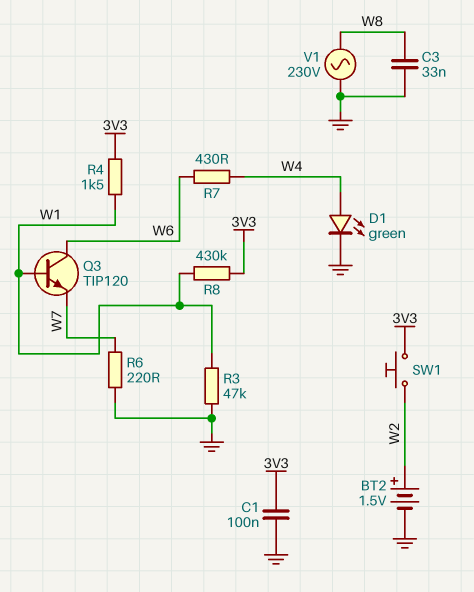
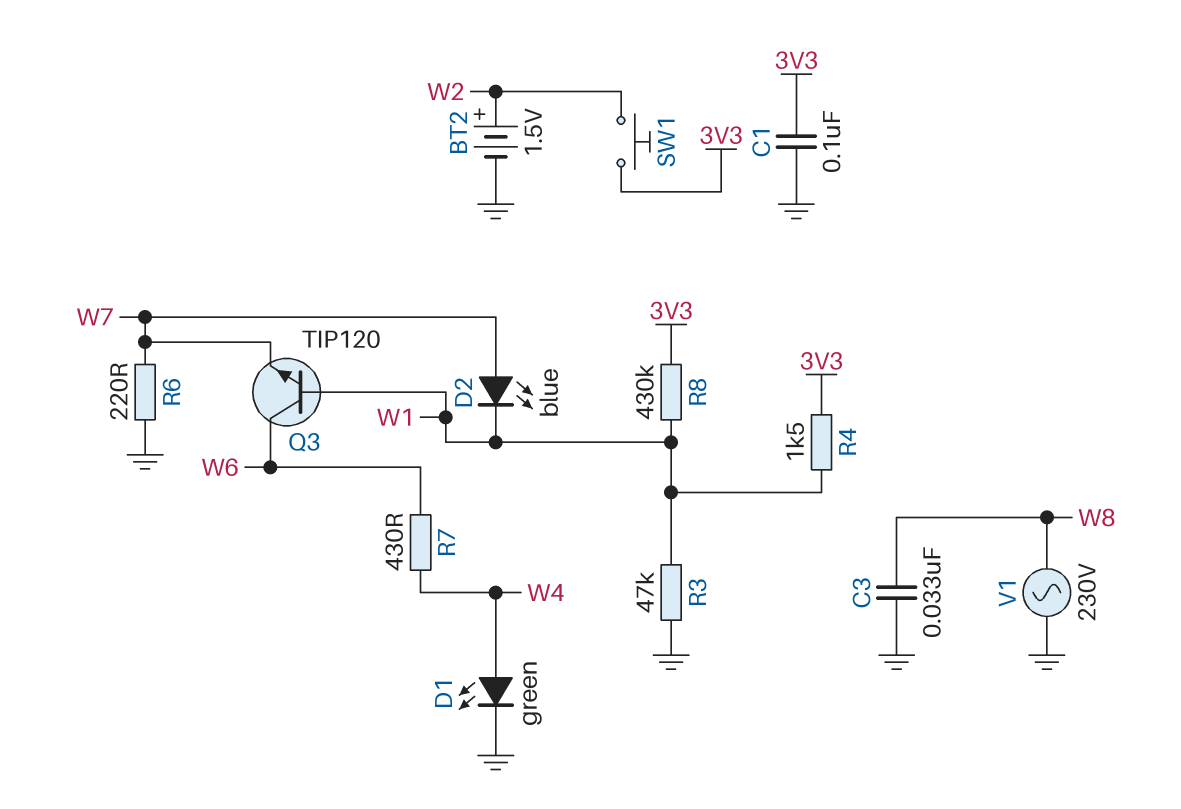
D2: none -> LED blue (A W7, K W1)

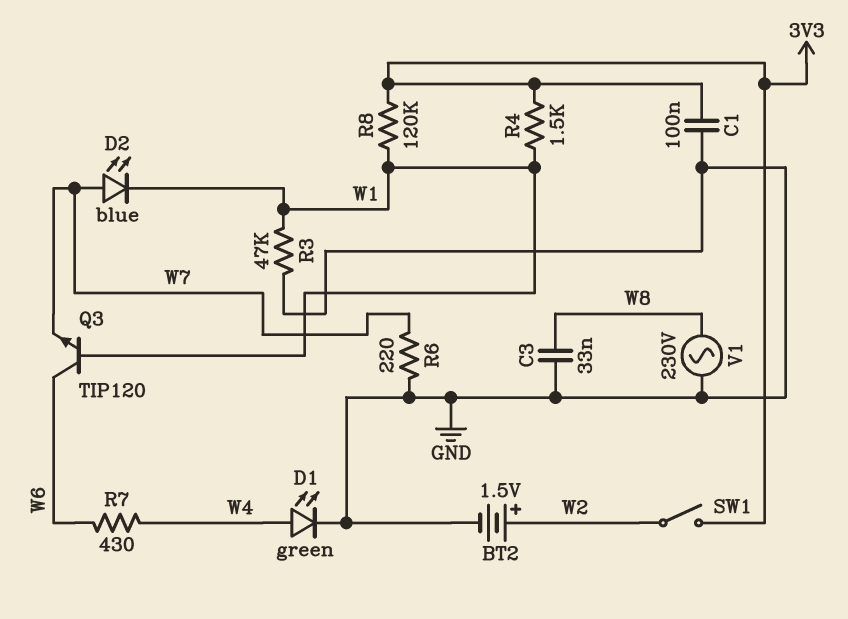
R8: 430k (3V3, W1) -> 120k (3V3, W1)
SW1: button (3V3, W2) -> switch (3V3, W2)

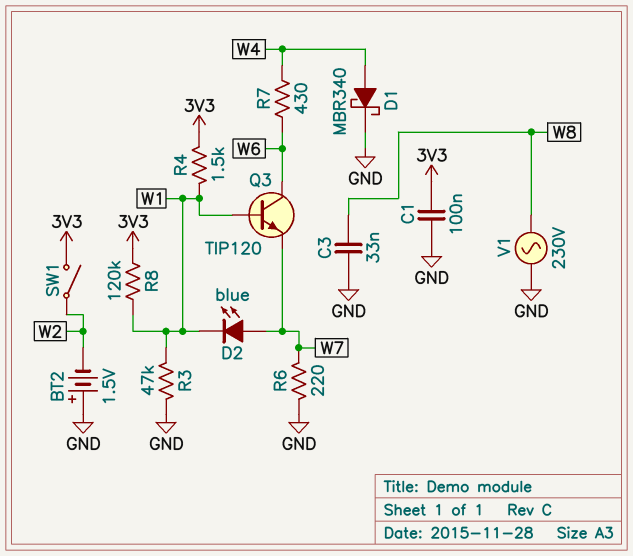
BT2: 1.5V (plus W2, minus GND) -> 1.5V (plus GND, minus W2)
D1: LED green (A W4, K GND) -> schottky MBR340 (A W4, K GND)

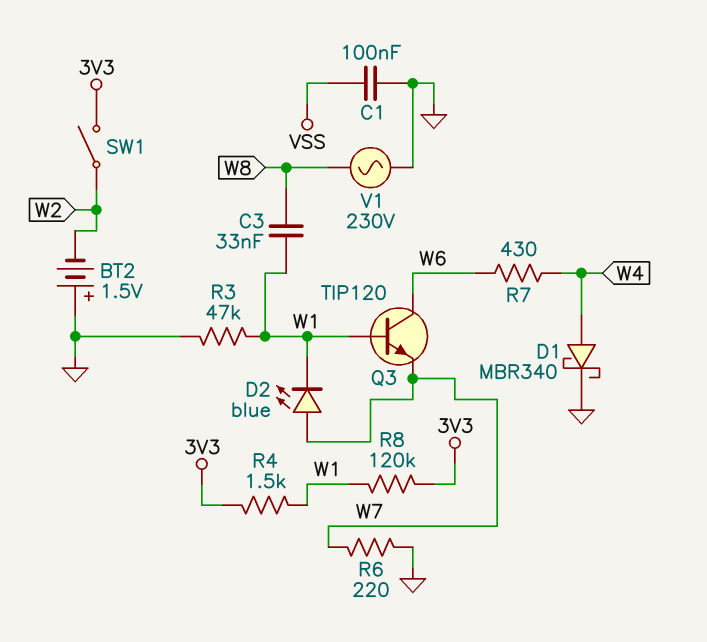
C1: 100nF (3V3, GND) -> 100nF (GND, VSS)
C3: 33nF (GND, W8) -> 33nF (W1, W8)

